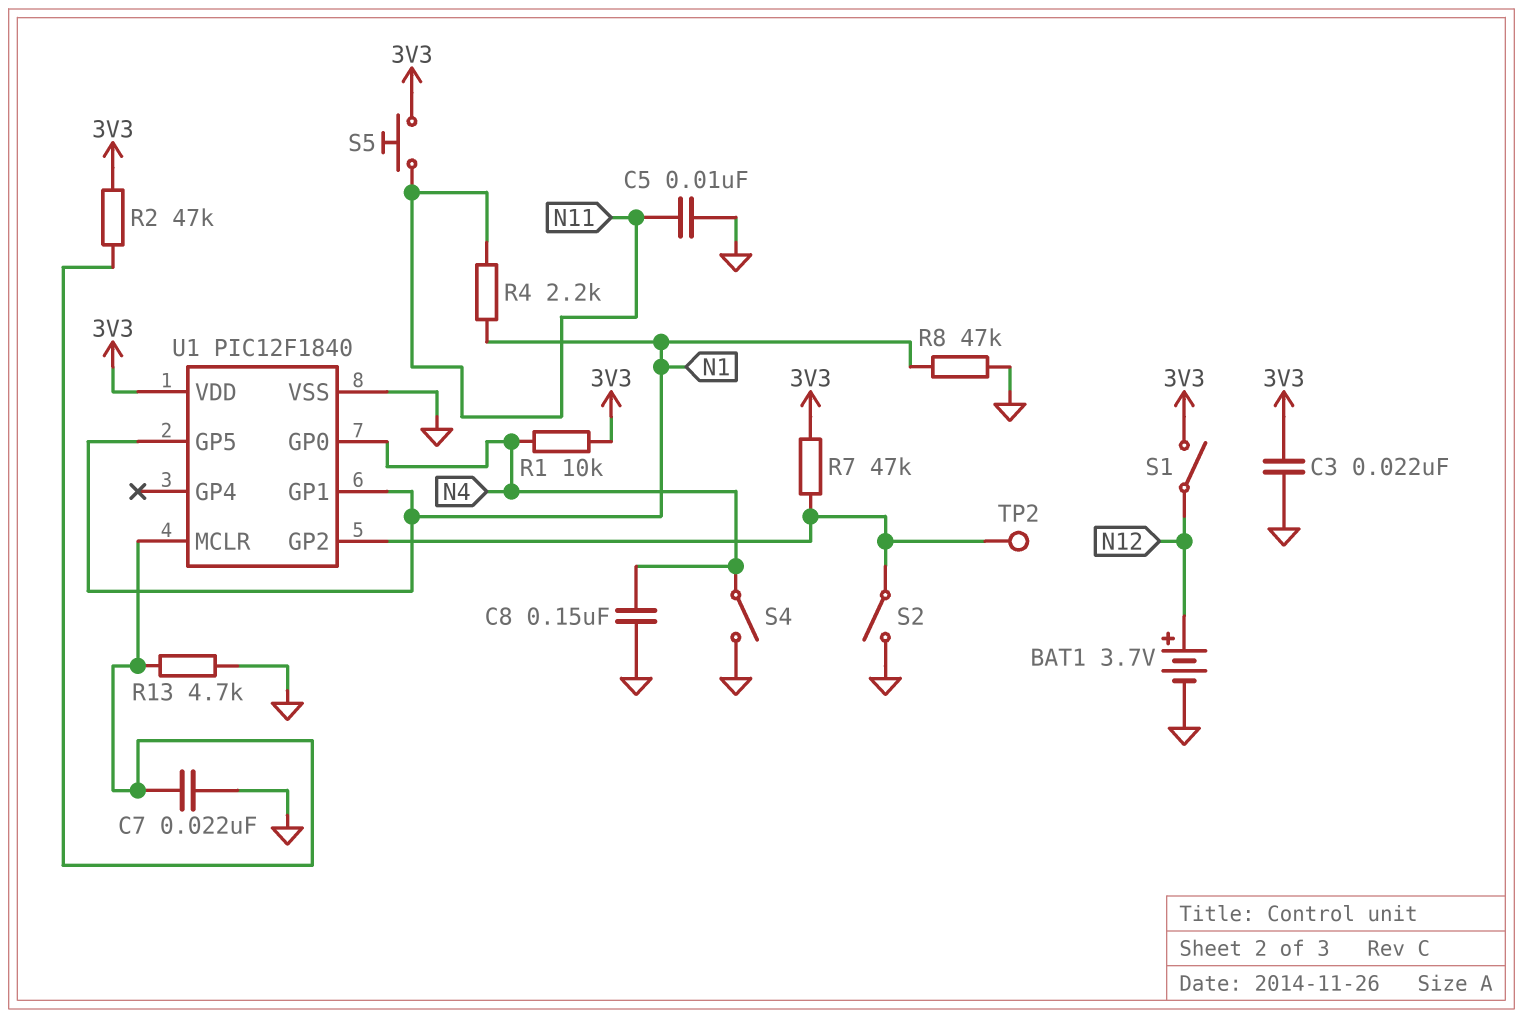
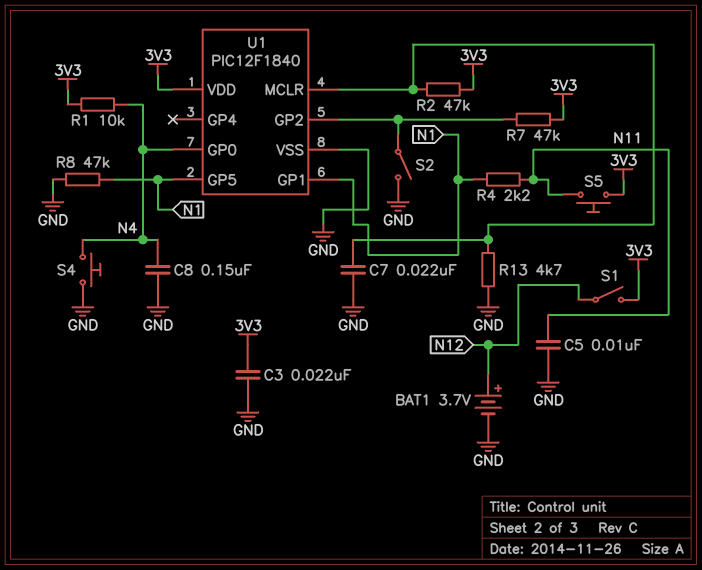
S4: switch (GND, N4) -> button (GND, N4)
TP2: test point (U1/GP2) -> none

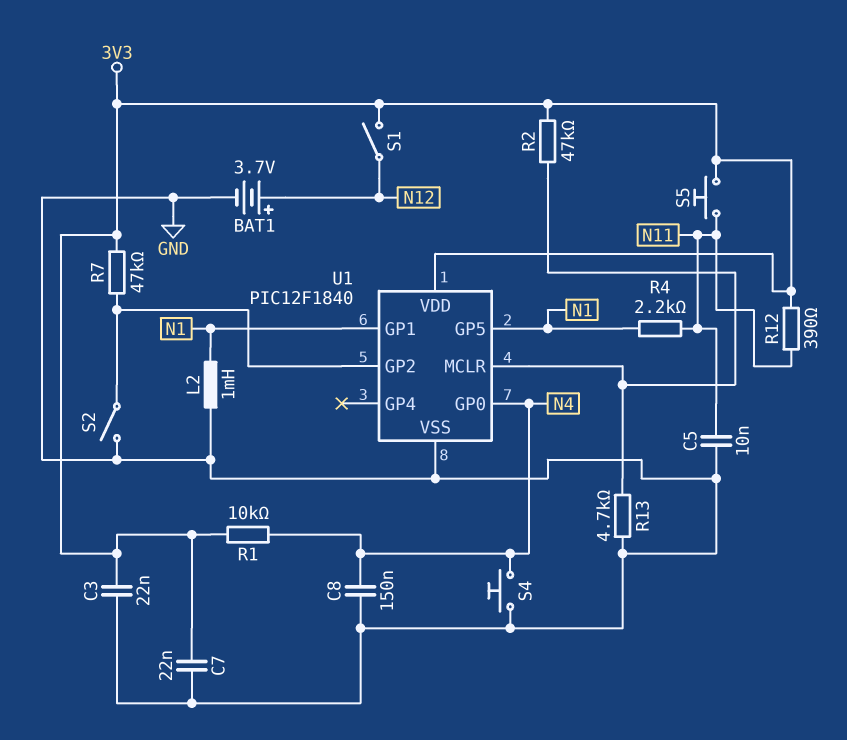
C7: 22nF (GND, U1/MCLR) -> 22nF (3V3, GND)
L2: none -> 1mH (GND, N1)
R8: 47k (GND, N1) -> none
R12: none -> 390 (3V3, N11)

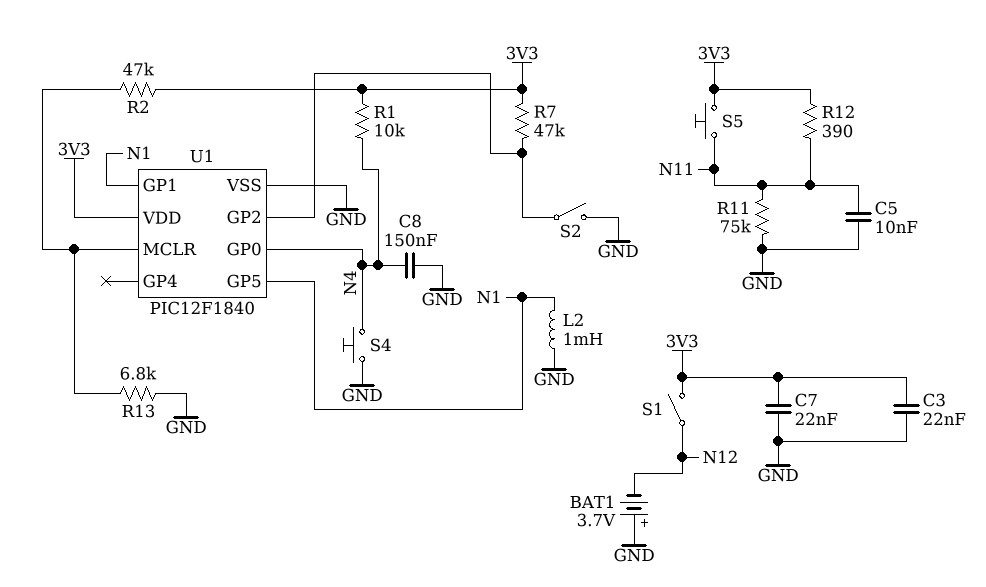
BAT1: 3.7V (plus N12, minus GND) -> 3.7V (plus GND, minus N12)
R4: 2.2k (N1, N11) -> none
R11: none -> 75k (GND, N11)
R13: 4.7k (GND, U1/MCLR) -> 6.8k (GND, U1/MCLR)

